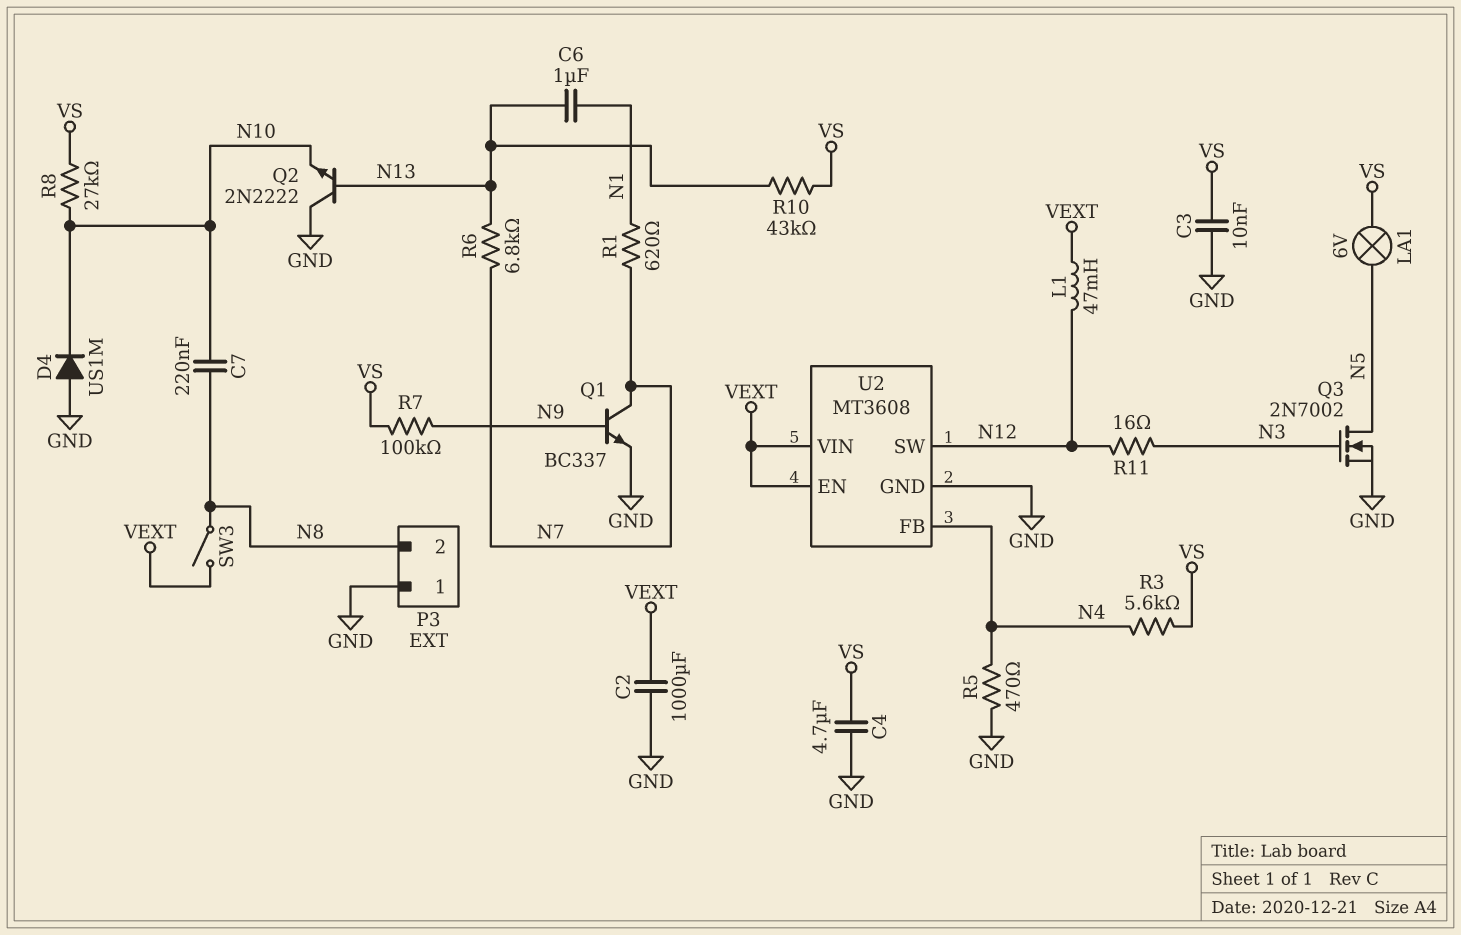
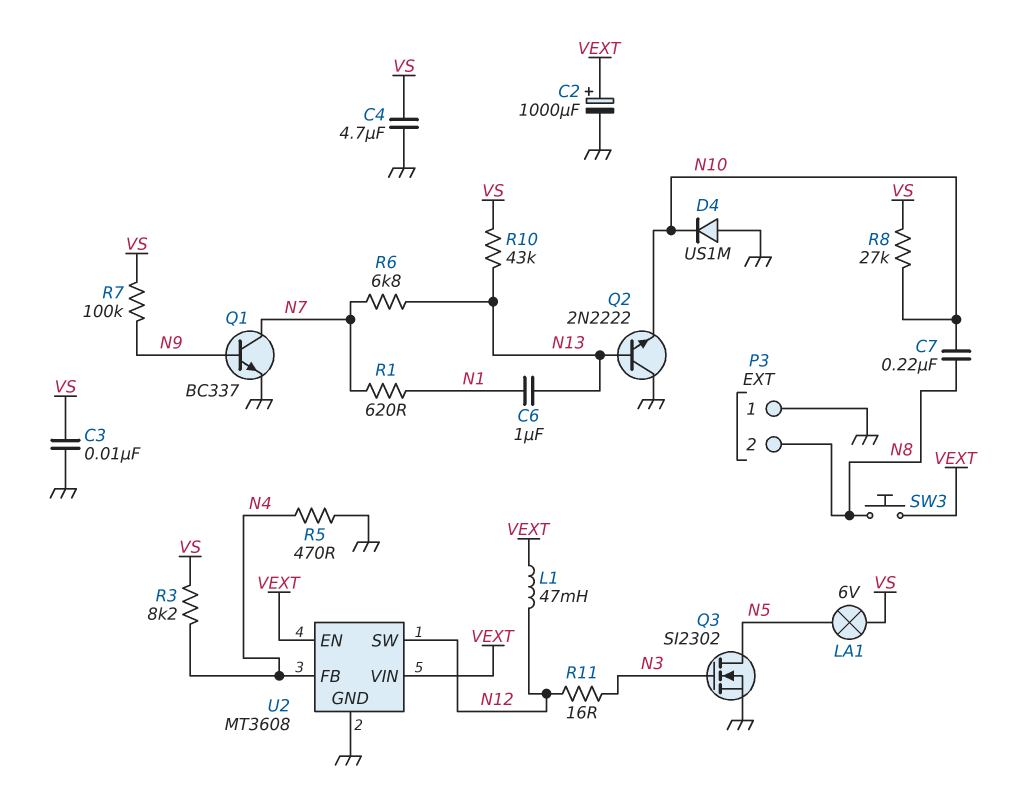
C2: 1000uF (GND, VEXT) -> 1000uF (plus VEXT, minus GND)
Q3: NMOS 2N7002 (G N3, D N5, S GND) -> NMOS SI2302 (G N3, D N5, S GND)
R3: 5.6k (N4, VS) -> 8.2k (N4, VS)
SW3: switch (N8, VEXT) -> button (N8, VEXT)

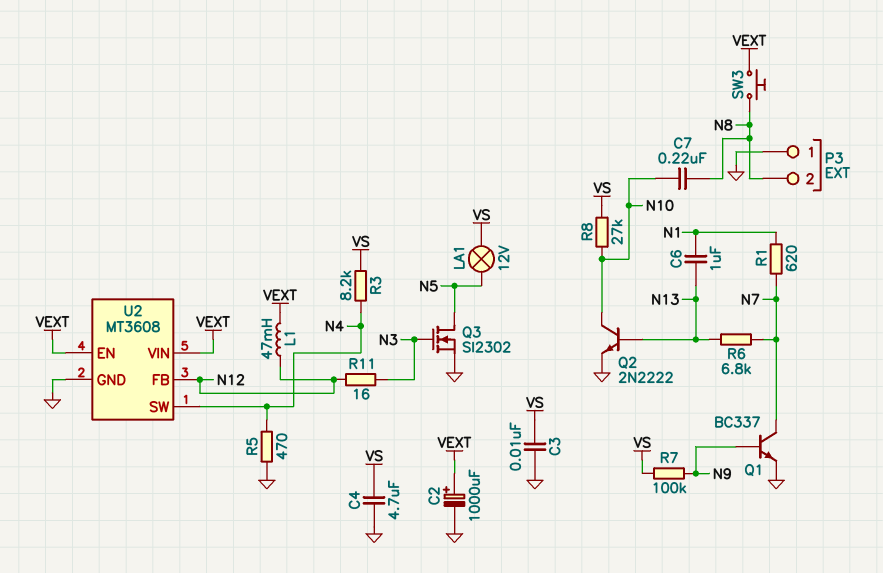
D4: diode US1M (A GND, K N10) -> none
LA1: lamp 6V (N5, VS) -> lamp 12V (N5, VS)
Q2: NPN 2N2222 (B N13, C GND, E N10) -> NPN 2N2222 (B N13, C N10, E GND)
R10: 43k (N13, VS) -> none
U2 pin FB: N4 -> N12
U2 pin SW: N12 -> N4

